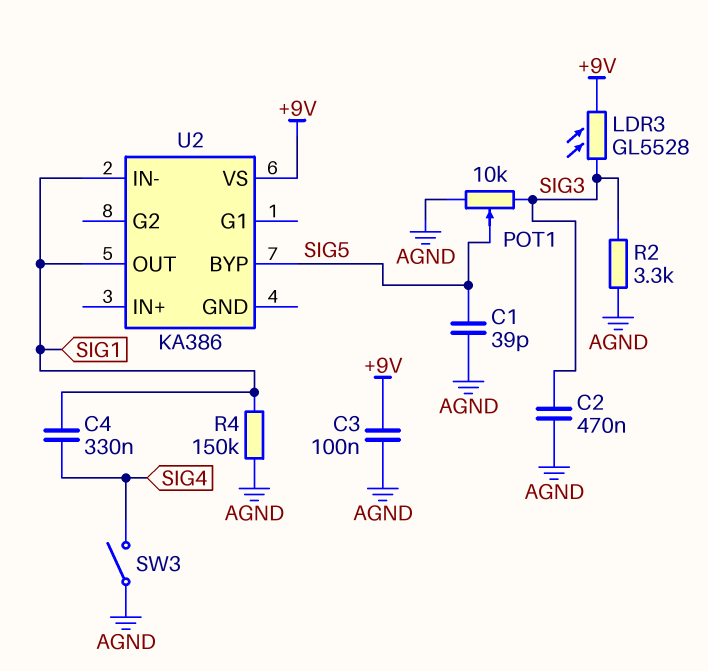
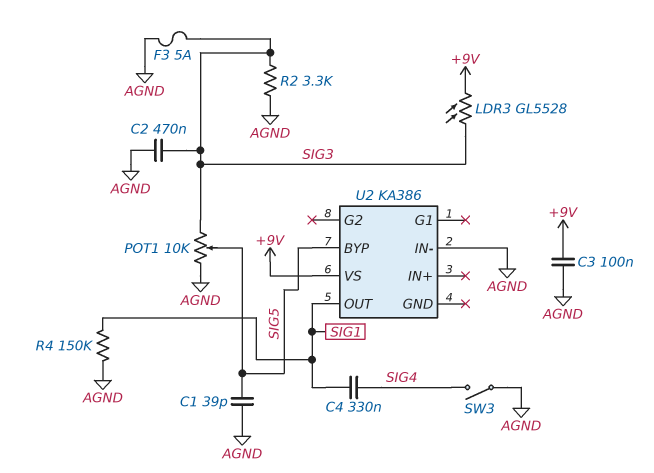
F3: none -> 5A (AGND, SIG3)
U2 pin IN-: SIG1 -> AGND

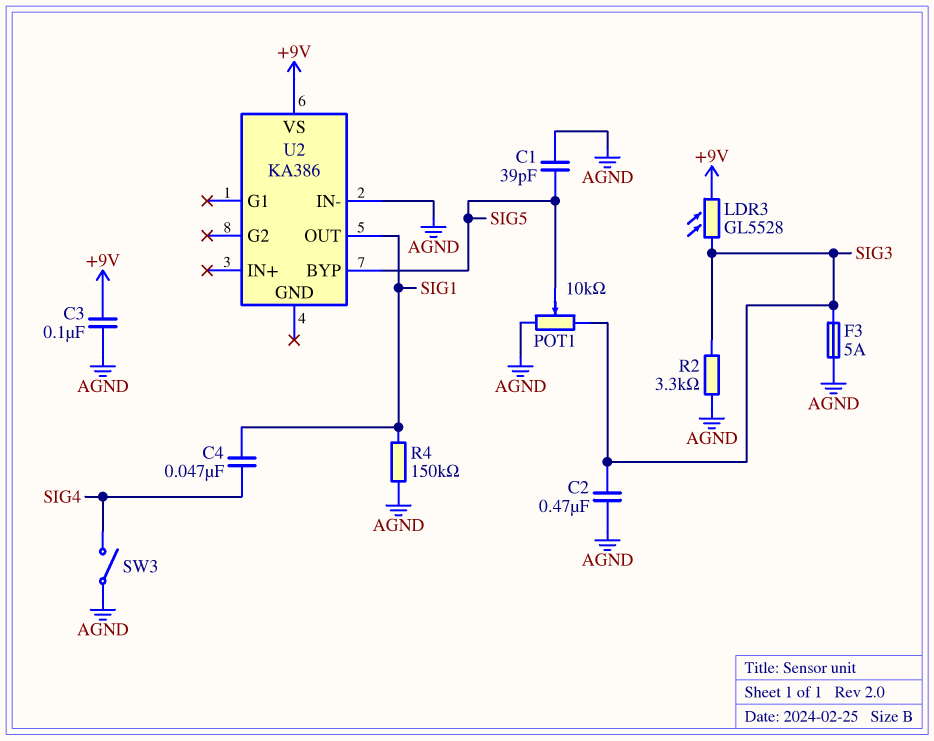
C4: 330nF (SIG1, SIG4) -> 47nF (SIG1, SIG4)

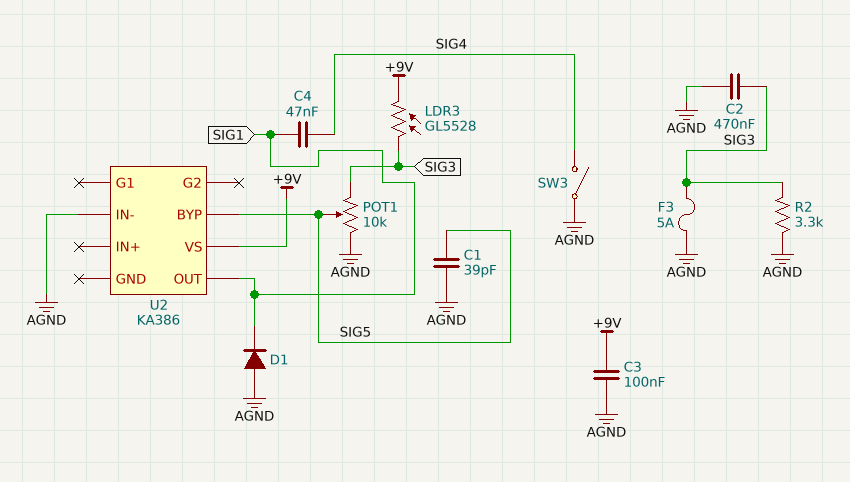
D1: none -> diode (A AGND, K SIG1)
R4: 150k (AGND, SIG1) -> none

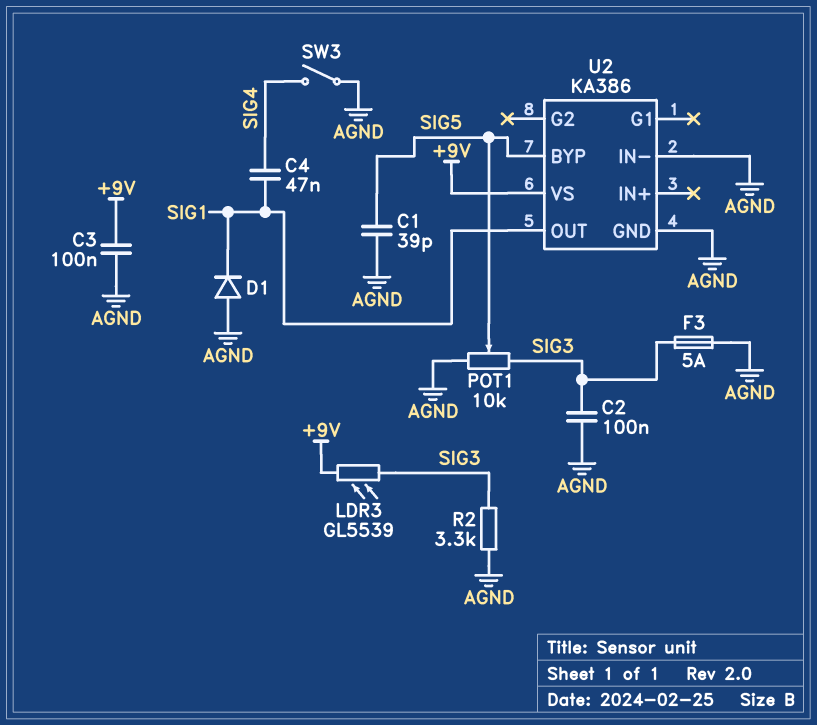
C2: 470nF (AGND, SIG3) -> 100nF (AGND, SIG3)
LDR3: GL5528 (+9V, SIG3) -> GL5539 (+9V, SIG3)
U2 pin GND: none -> AGND

